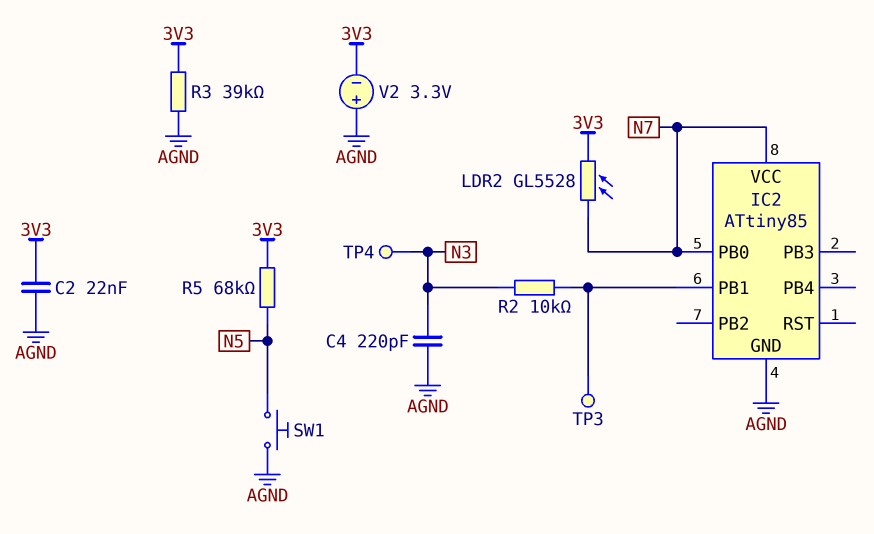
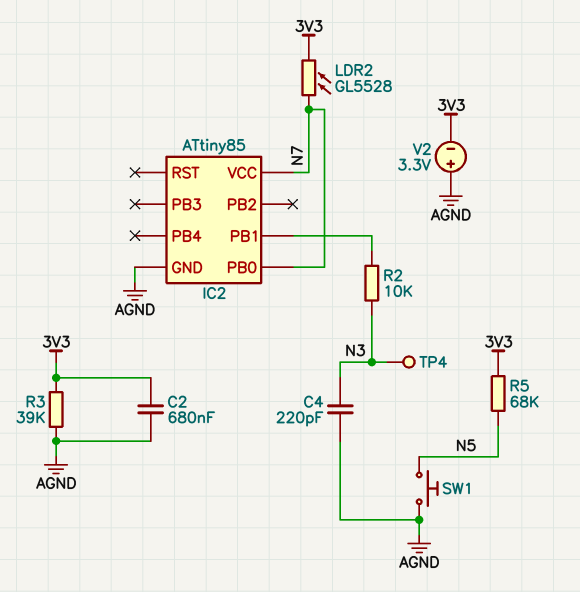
C2: 22nF (3V3, AGND) -> 680nF (3V3, AGND)
TP3: test point (IC2/PB1) -> none

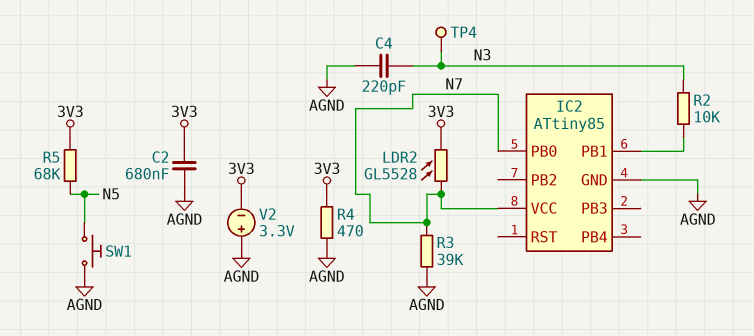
R3: 39k (3V3, AGND) -> 39k (AGND, N7)
R4: none -> 470 (3V3, AGND)

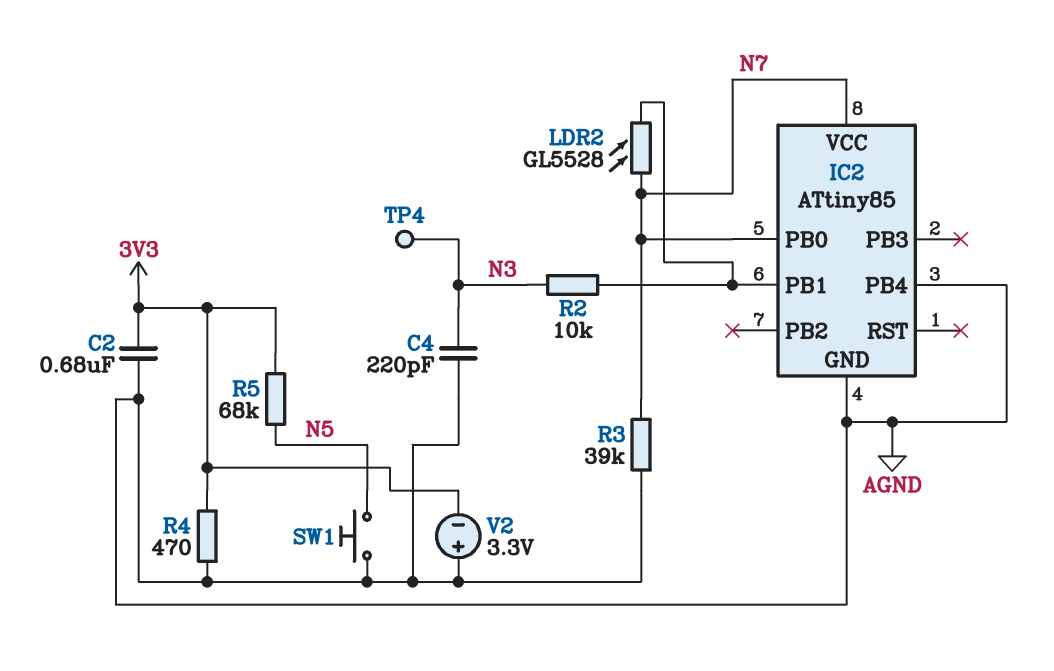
IC2 pin PB4: none -> AGND
LDR2: GL5528 (3V3, N7) -> GL5528 (IC2/PB1, N7)

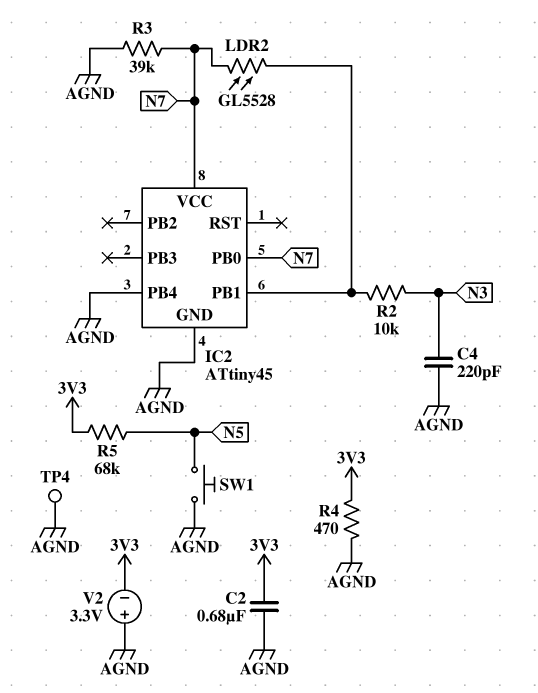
IC2: ATtiny85 -> ATtiny45
TP4: test point (N3) -> test point (AGND)

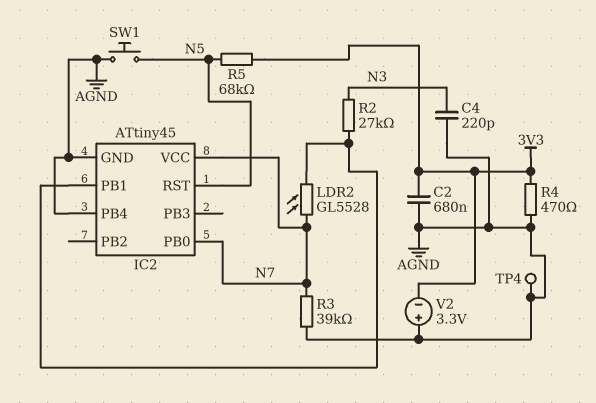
IC2 pin RST: none -> N5
R2: 10k (IC2/PB1, N3) -> 27k (IC2/PB1, N3)

